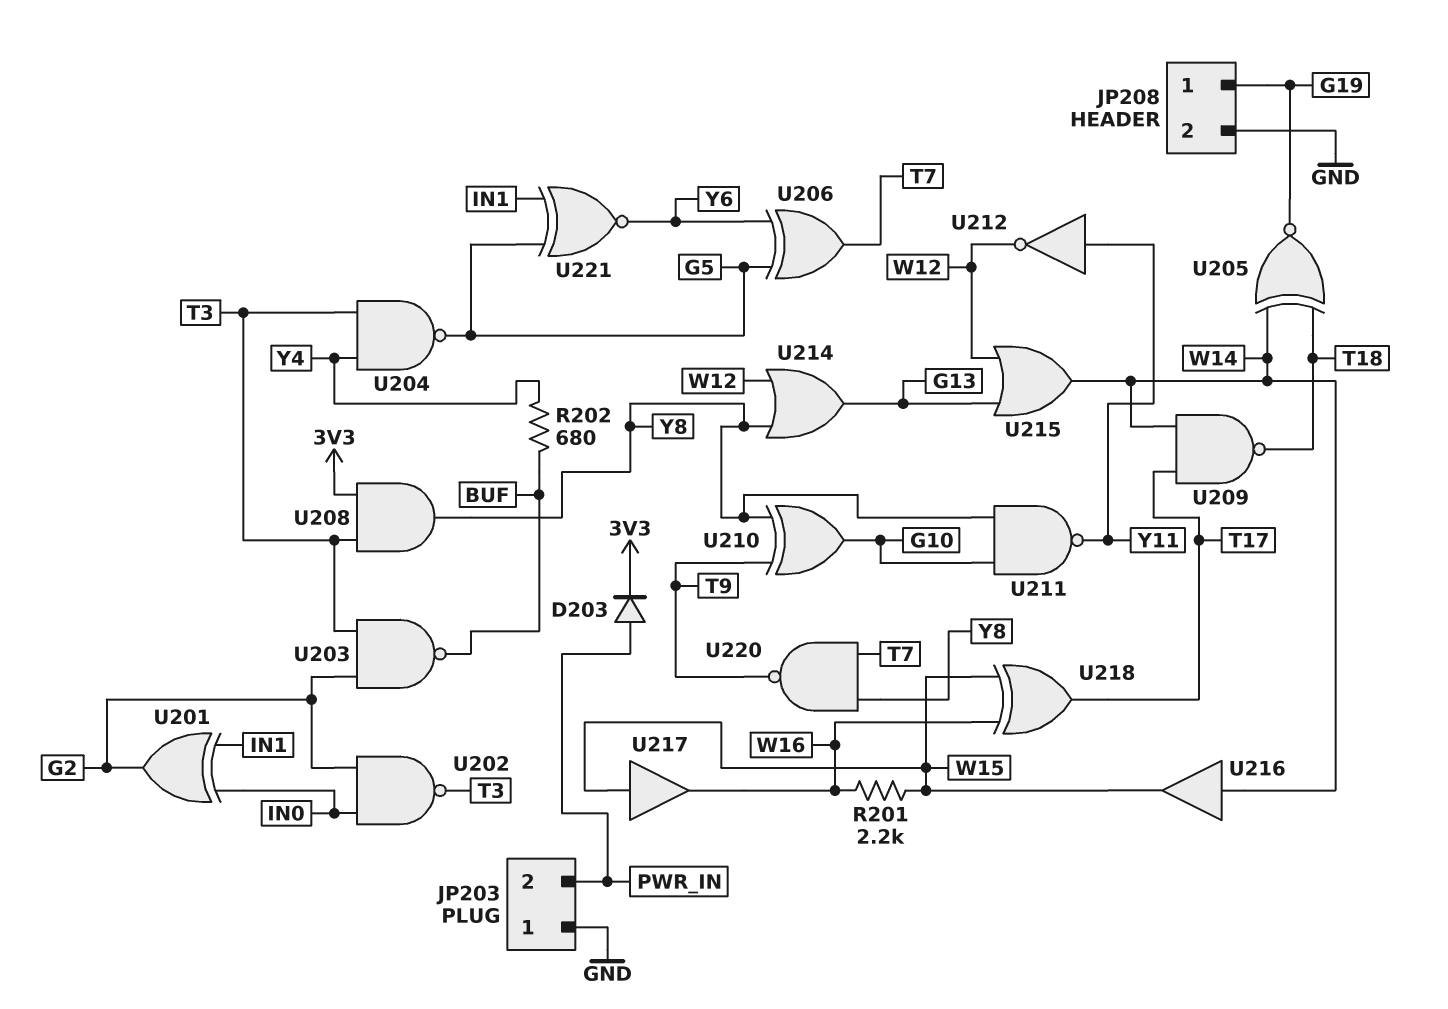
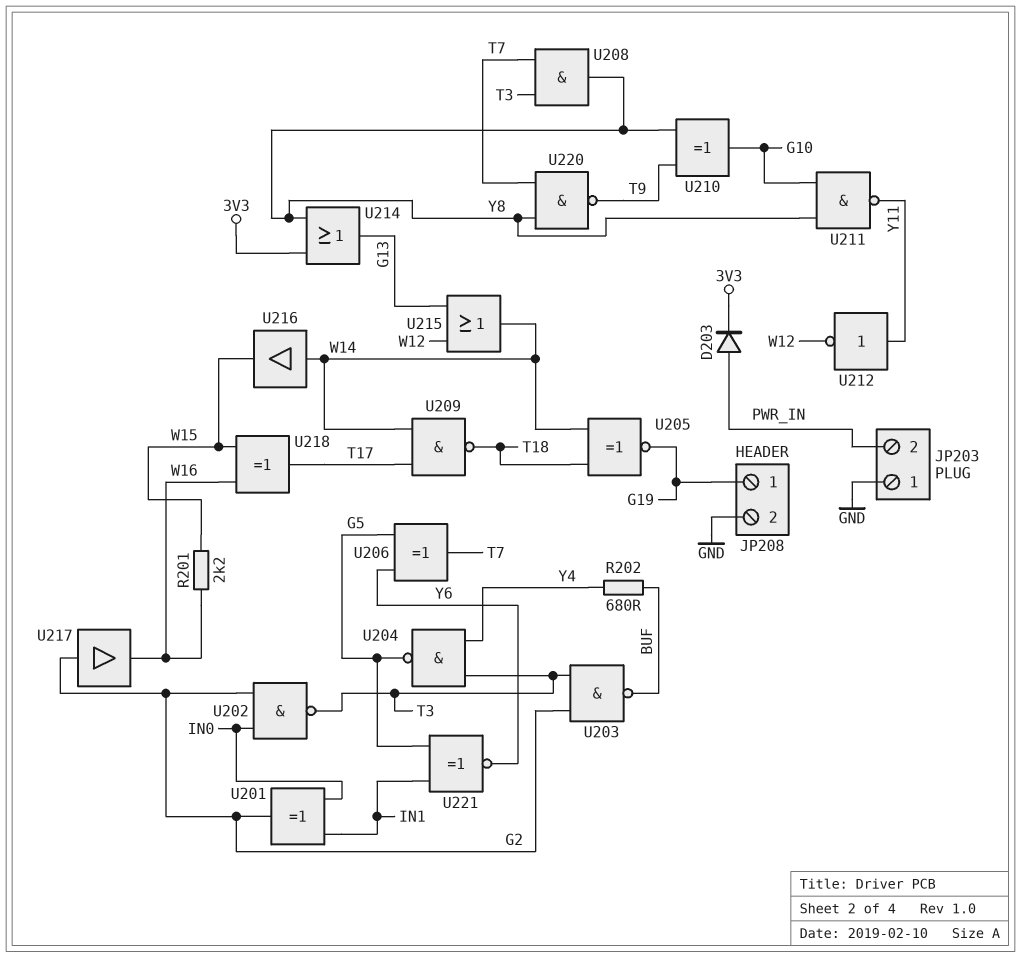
U208: AND (in 3V3, in T3, out Y8) -> AND (in T3, in T7, out Y8)
U214: OR (in W12, in Y8, out G13) -> OR (in 3V3, in Y8, out G13)
U217: buffer (in W15, out W16) -> buffer (in G2, out W16)

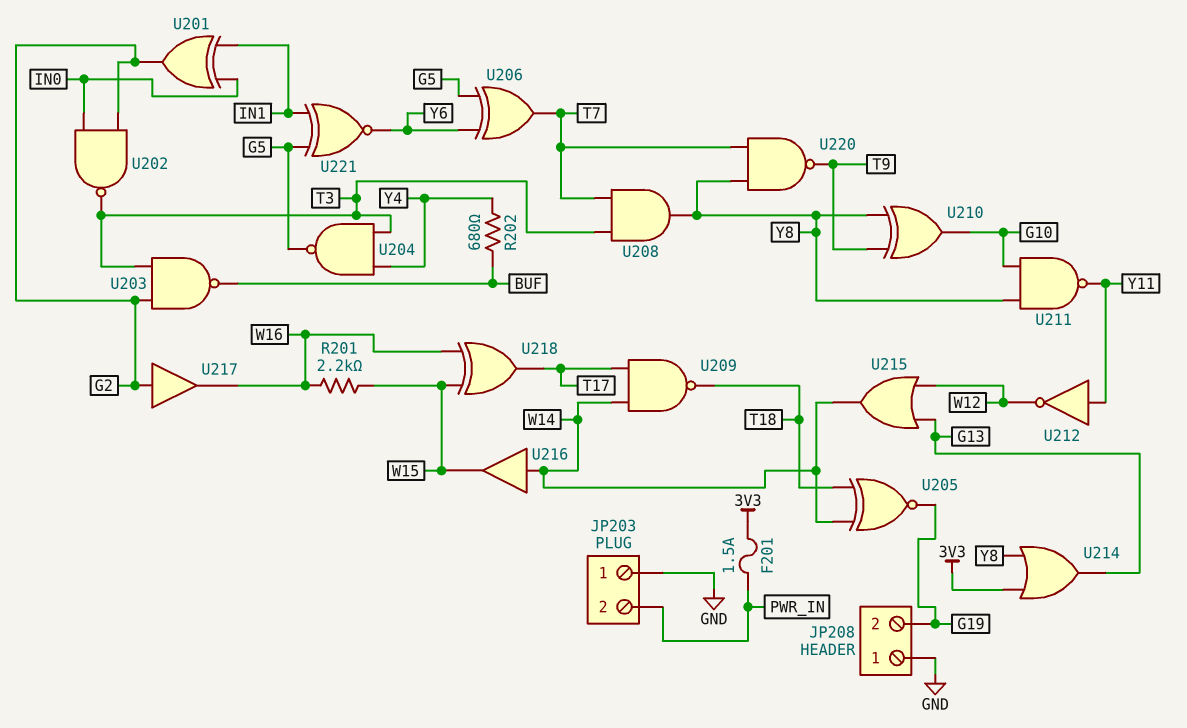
D203: diode (A PWR_IN, K 3V3) -> none
F201: none -> 1.5A (3V3, PWR_IN)
JP208 pin 1: G19 -> GND
JP208 pin 2: GND -> G19

